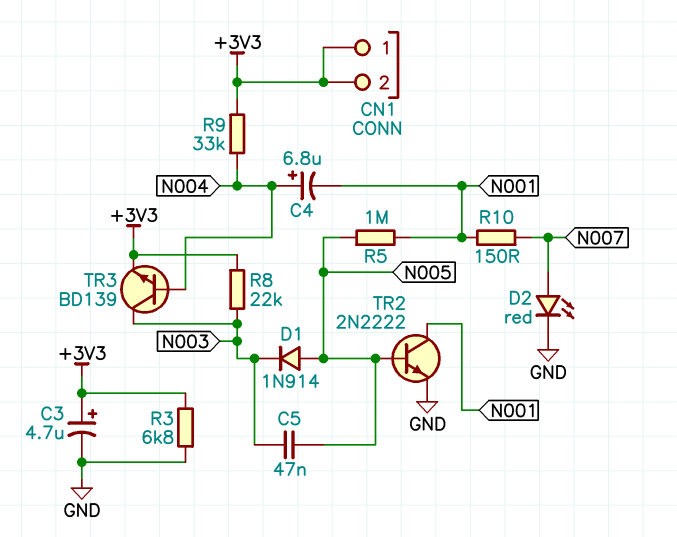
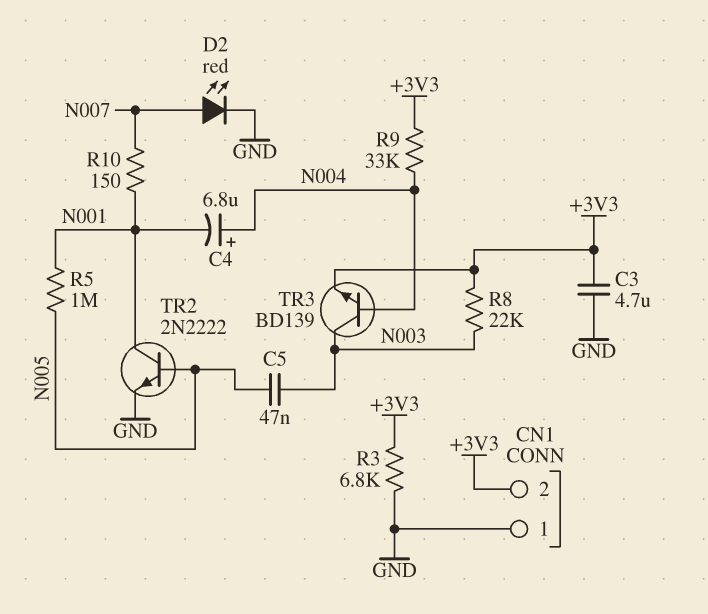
C3: 4.7uF (plus +3V3, minus GND) -> 4.7uF (+3V3, GND)
CN1 pin 1: +3V3 -> GND
D1: diode 1N914 (A N005, K N003) -> none

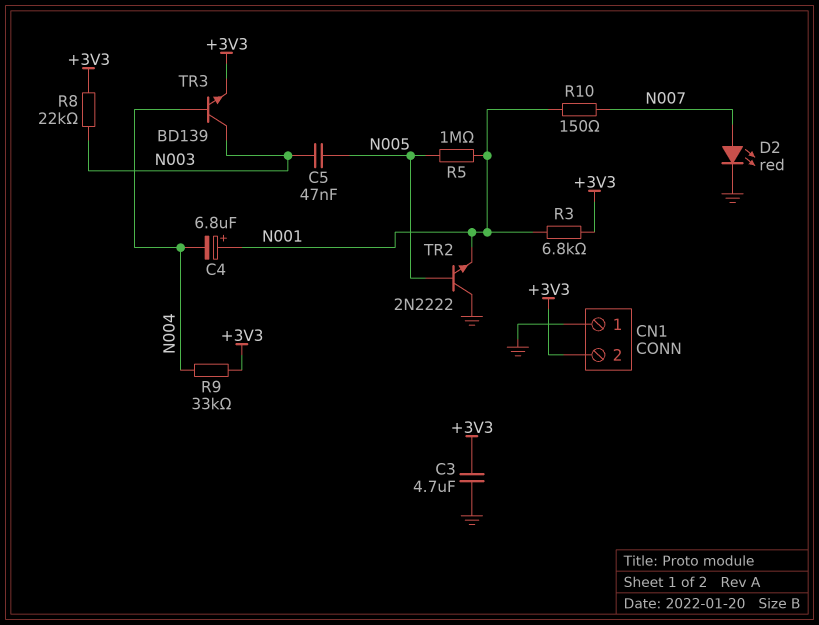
C4: 6.8uF (plus N004, minus N001) -> 6.8uF (plus N001, minus N004)
R3: 6.8k (+3V3, GND) -> 6.8k (+3V3, N001)
TR2: NPN 2N2222 (B N005, C N001, E GND) -> NPN 2N2222 (B N005, C GND, E N001)

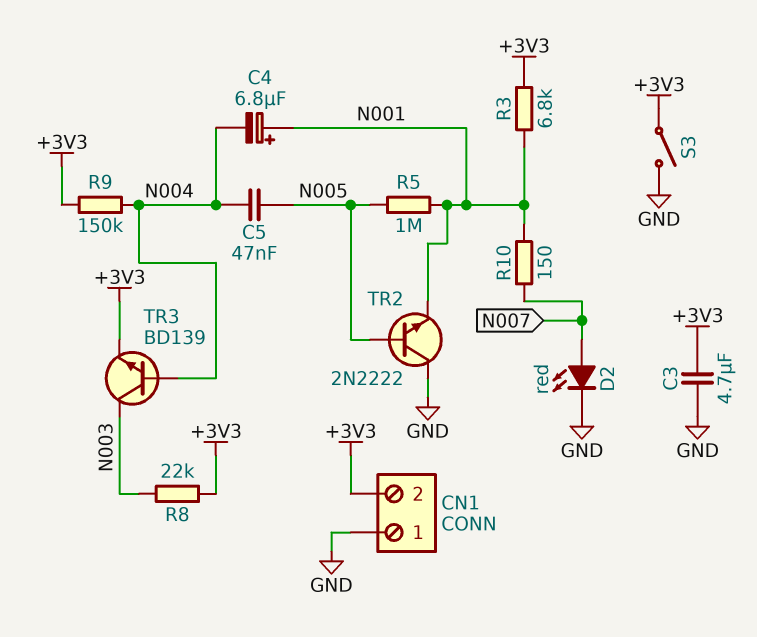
C5: 47nF (N003, N005) -> 47nF (N004, N005)
R9: 33k (+3V3, N004) -> 150k (+3V3, N004)
S3: none -> switch (+3V3, GND)

